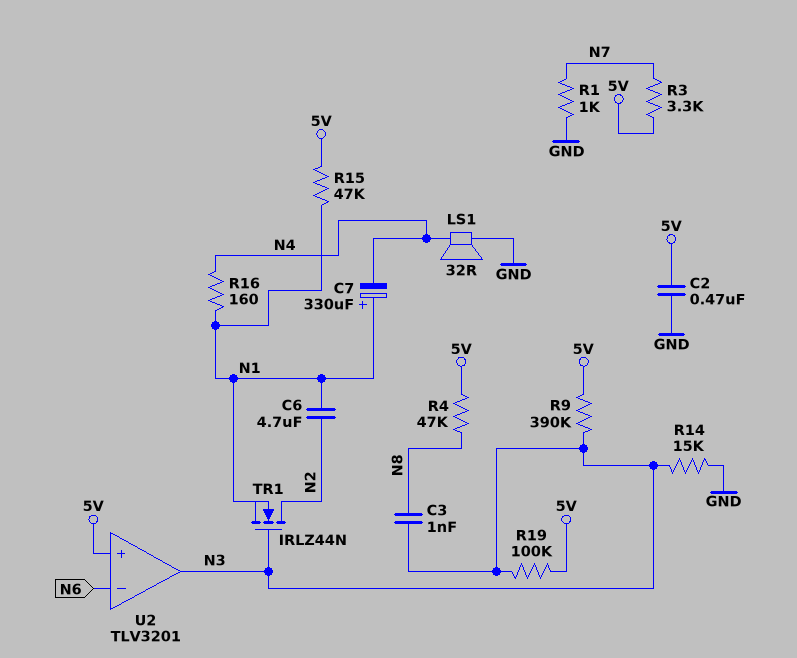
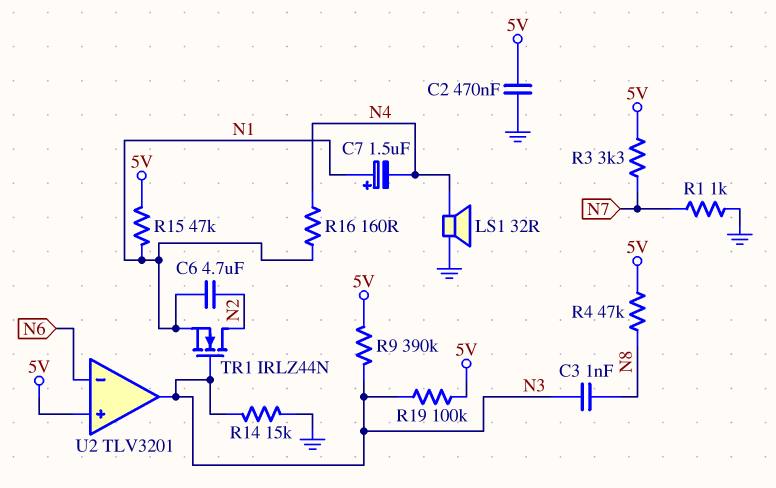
C7: 330uF (plus N1, minus N4) -> 1.5uF (plus N1, minus N4)

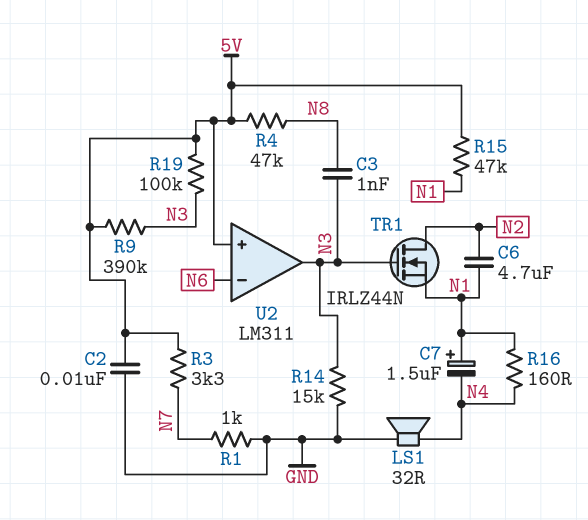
C2: 470nF (5V, GND) -> 10nF (5V, GND)
U2: TLV3201 -> LM311

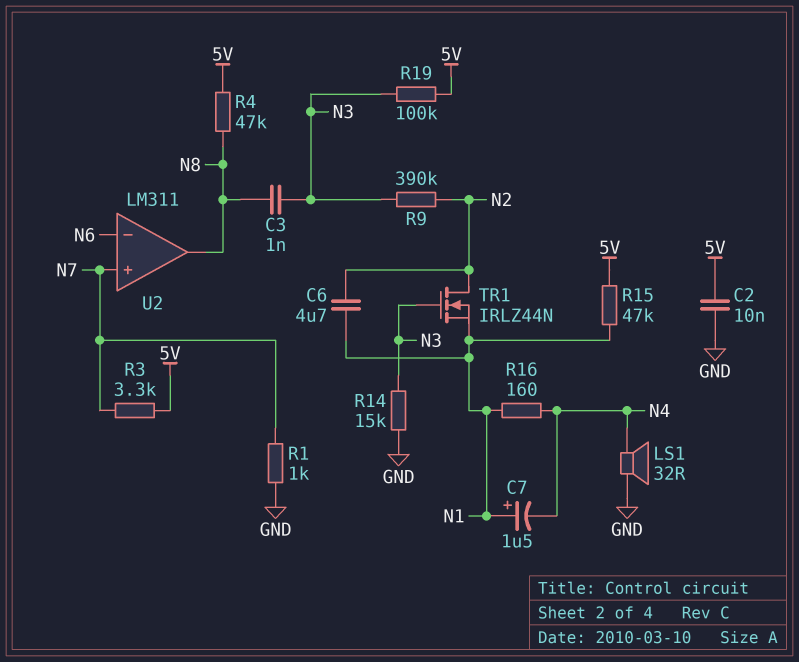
R9: 390k (5V, N3) -> 390k (N2, N3)
U2 pin in+: 5V -> N7
U2 pin out: N3 -> N8

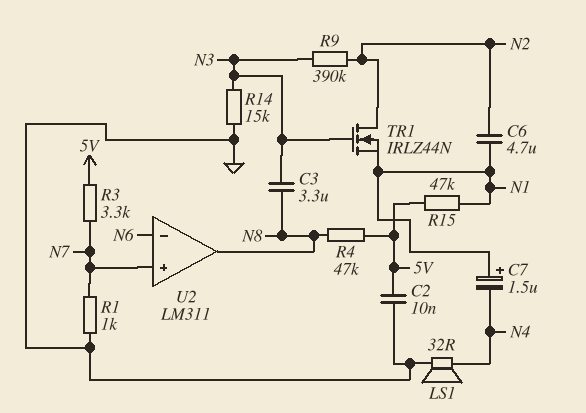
C3: 1nF (N3, N8) -> 3.3uF (N3, N8)
R16: 160 (N1, N4) -> none
R19: 100k (5V, N3) -> none

